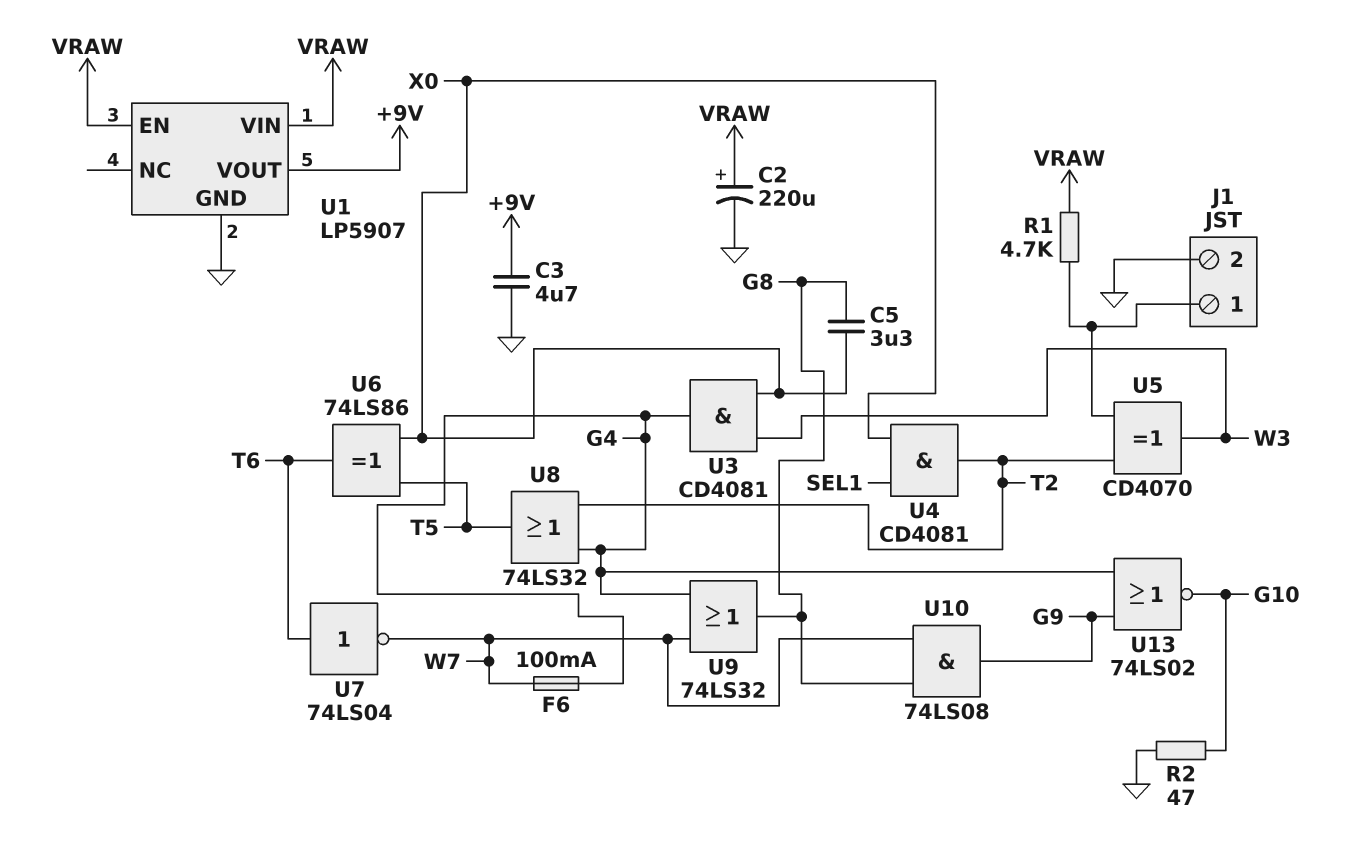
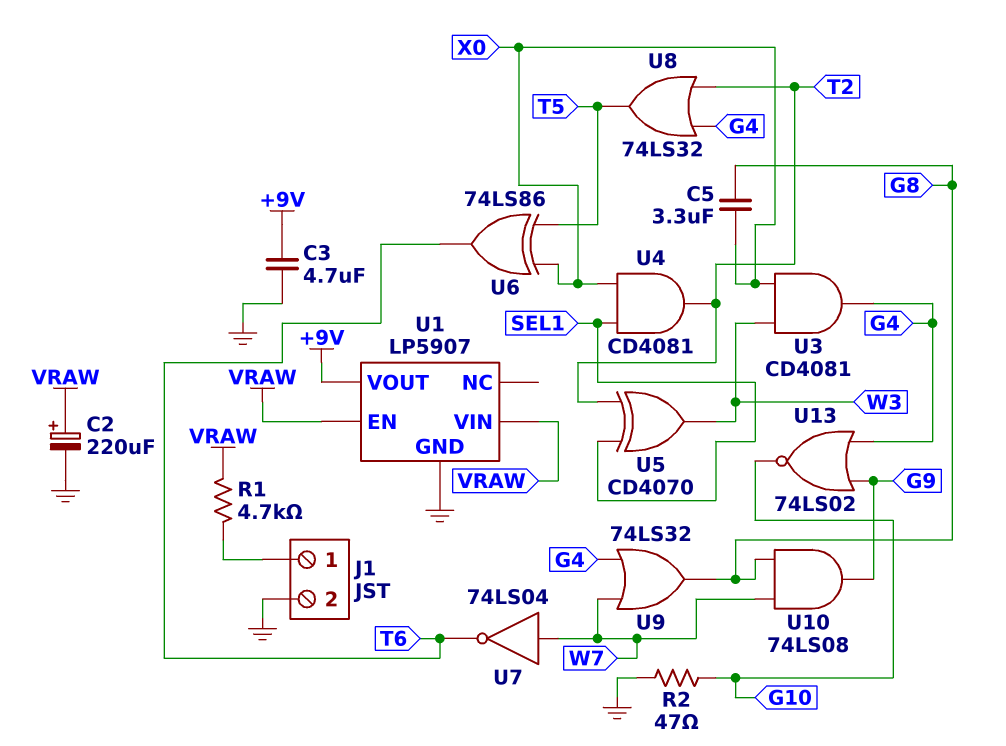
F6: 100mA (G4, W7) -> none
U5: XOR CD4070 (in J1/1, in T2, out W3) -> XOR CD4070 (in SEL1, in T2, out W3)
U7: NOT 74LS04 (in T6, out W7) -> NOT 74LS04 (in W7, out T6)

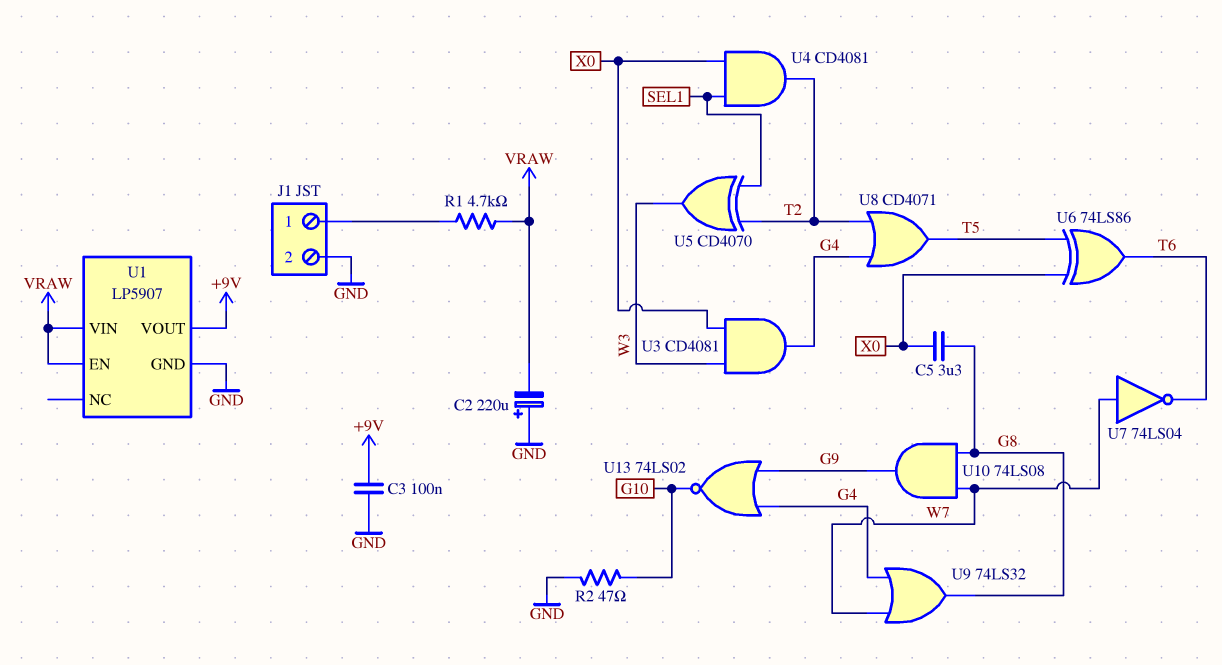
C2: 220uF (plus VRAW, minus GND) -> 220uF (plus GND, minus VRAW)
C3: 4.7uF (+9V, GND) -> 100nF (+9V, GND)
U8: OR 74LS32 (in G4, in T2, out T5) -> OR CD4071 (in G4, in T2, out T5)

